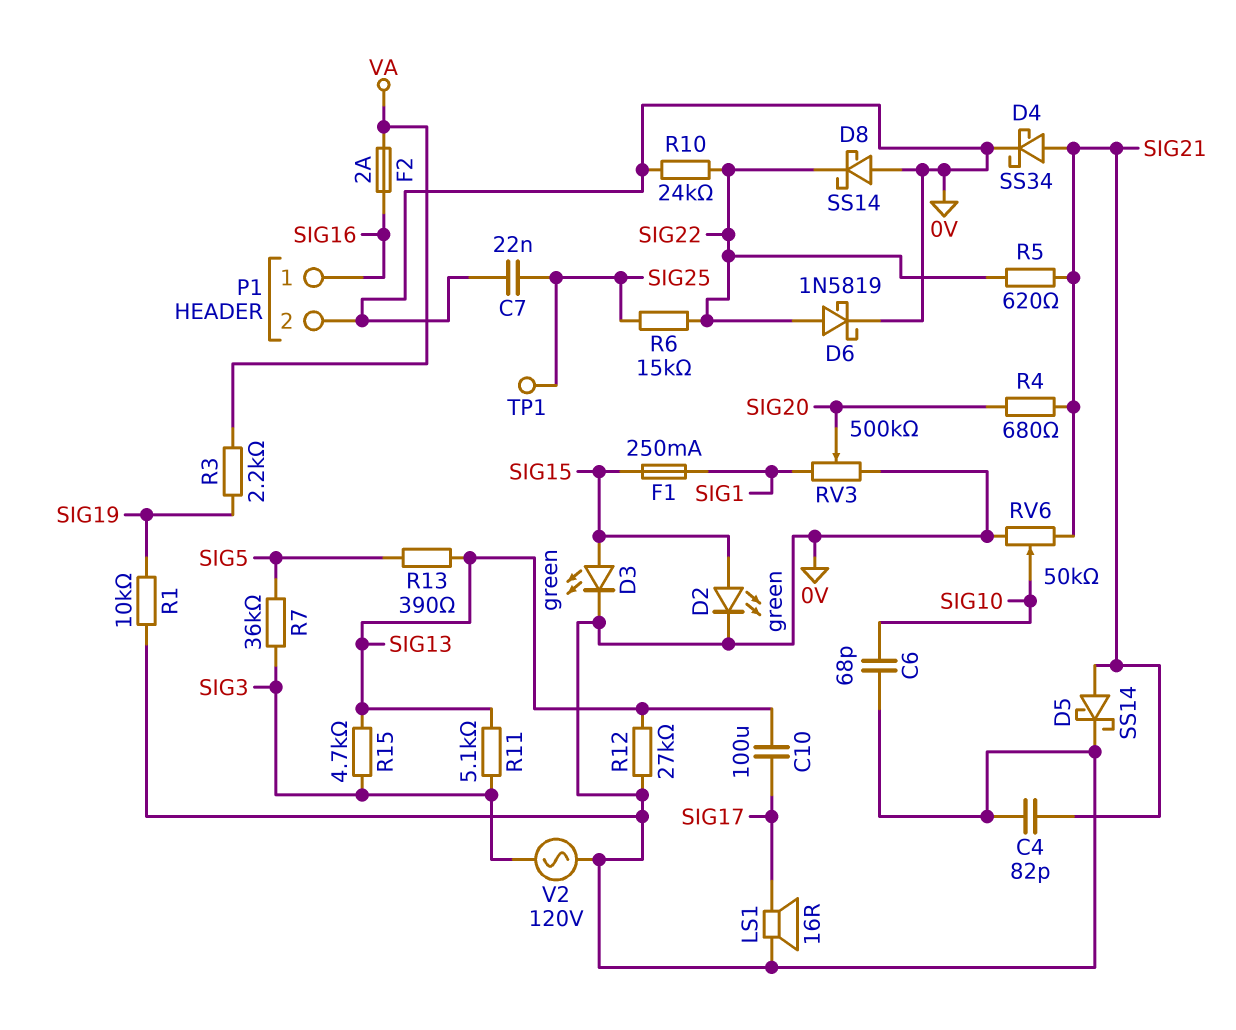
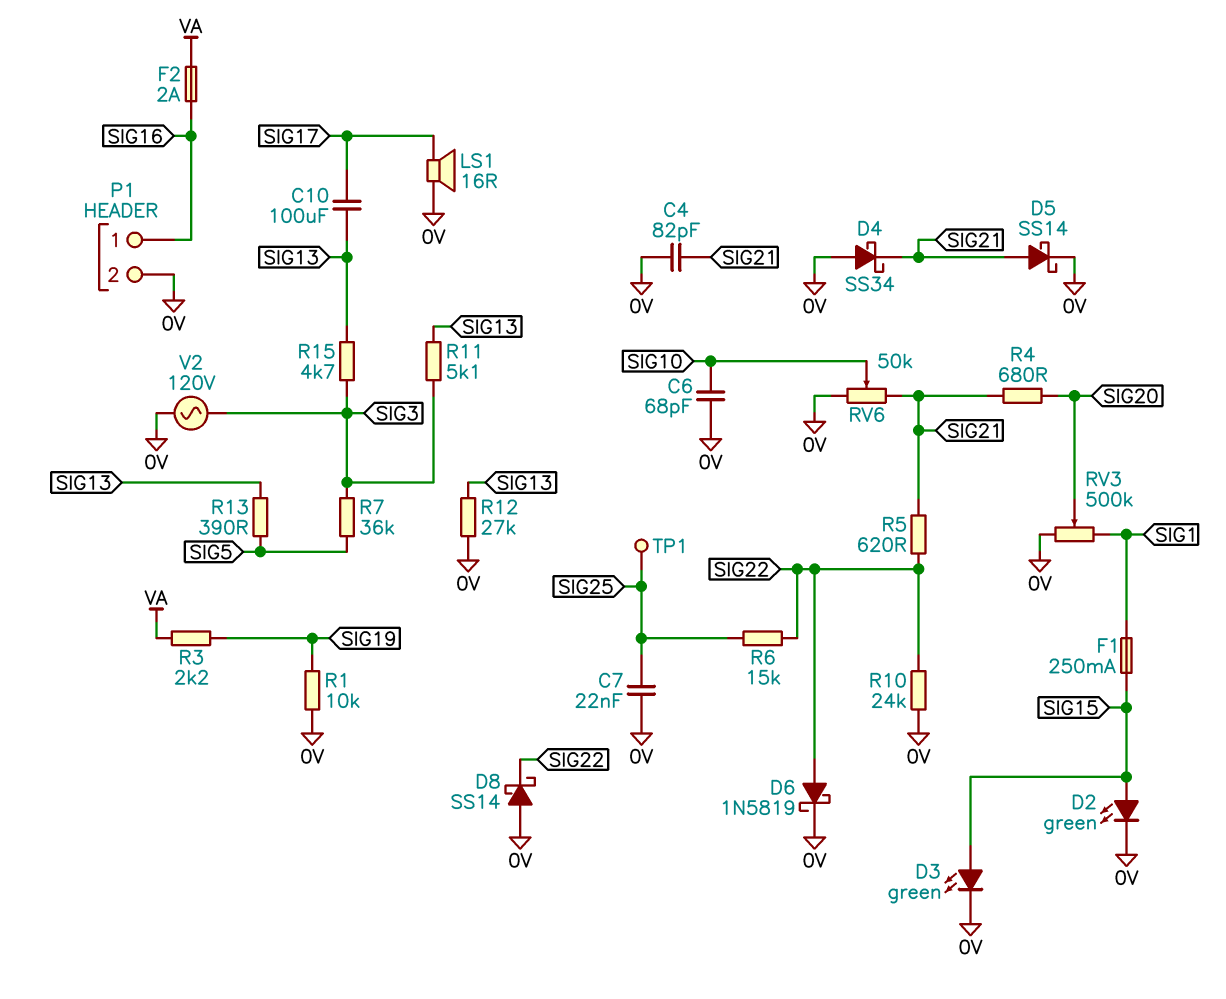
D4: schottky SS34 (A SIG21, K 0V) -> schottky SS34 (A 0V, K SIG21)

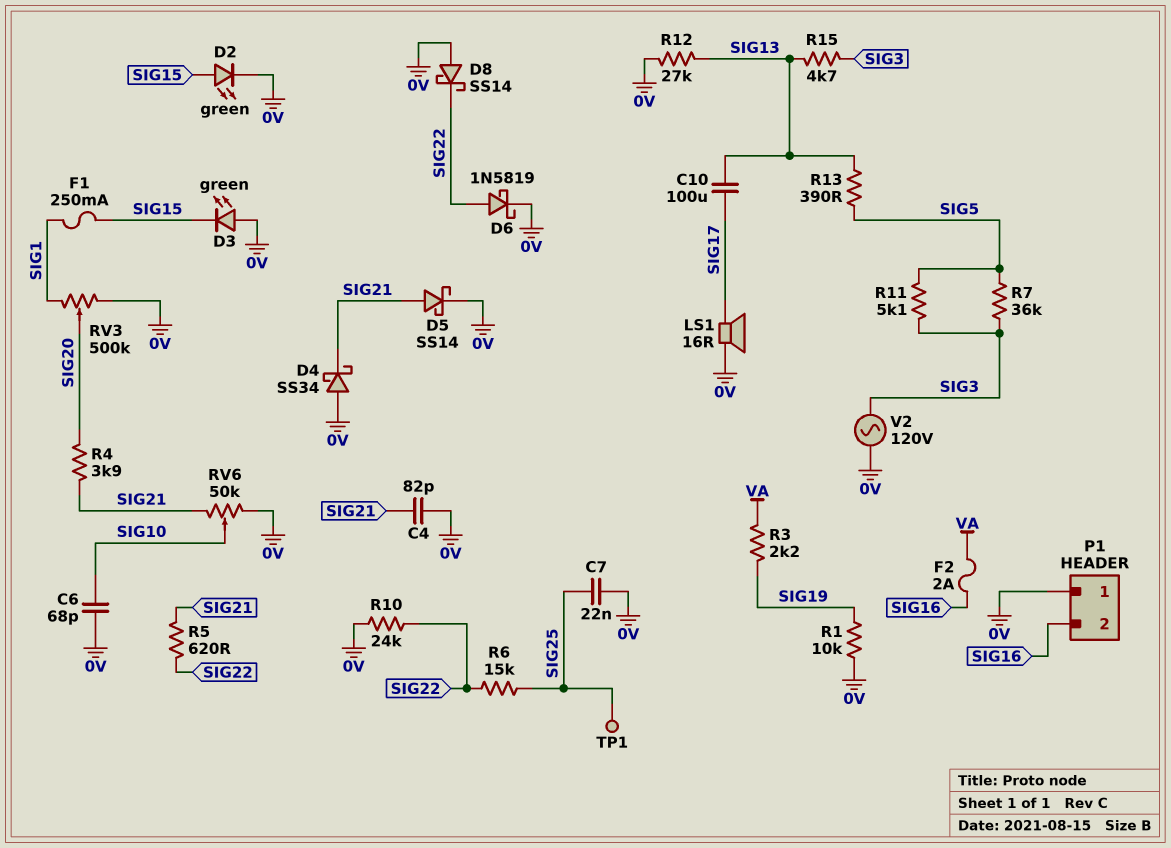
D3: LED green (A SIG15, K 0V) -> LED green (A 0V, K SIG15)
P1 pin 1: SIG16 -> 0V
P1 pin 2: 0V -> SIG16
R4: 680 (SIG20, SIG21) -> 3.9k (SIG20, SIG21)
R11: 5.1k (SIG3, SIG13) -> 5.1k (SIG3, SIG5)

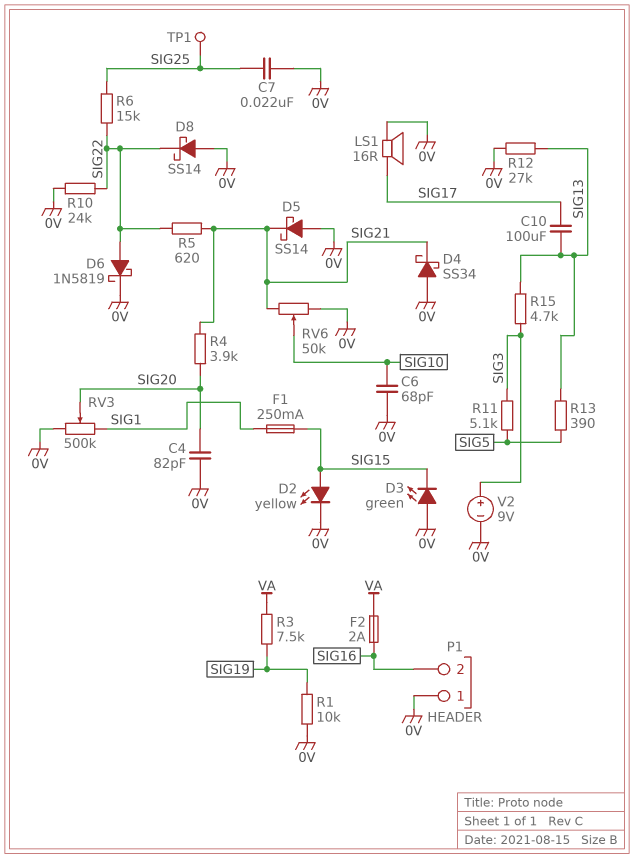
C4: 82pF (0V, SIG21) -> 82pF (0V, SIG20)
D2: LED green (A SIG15, K 0V) -> LED yellow (A SIG15, K 0V)
D5: schottky SS14 (A SIG21, K 0V) -> schottky SS14 (A 0V, K SIG21)
R3: 2.2k (SIG19, VA) -> 7.5k (SIG19, VA)
R7: 36k (SIG3, SIG5) -> none
V2: AC 120V (0V, SIG3) -> 9V (plus SIG3, minus 0V)

